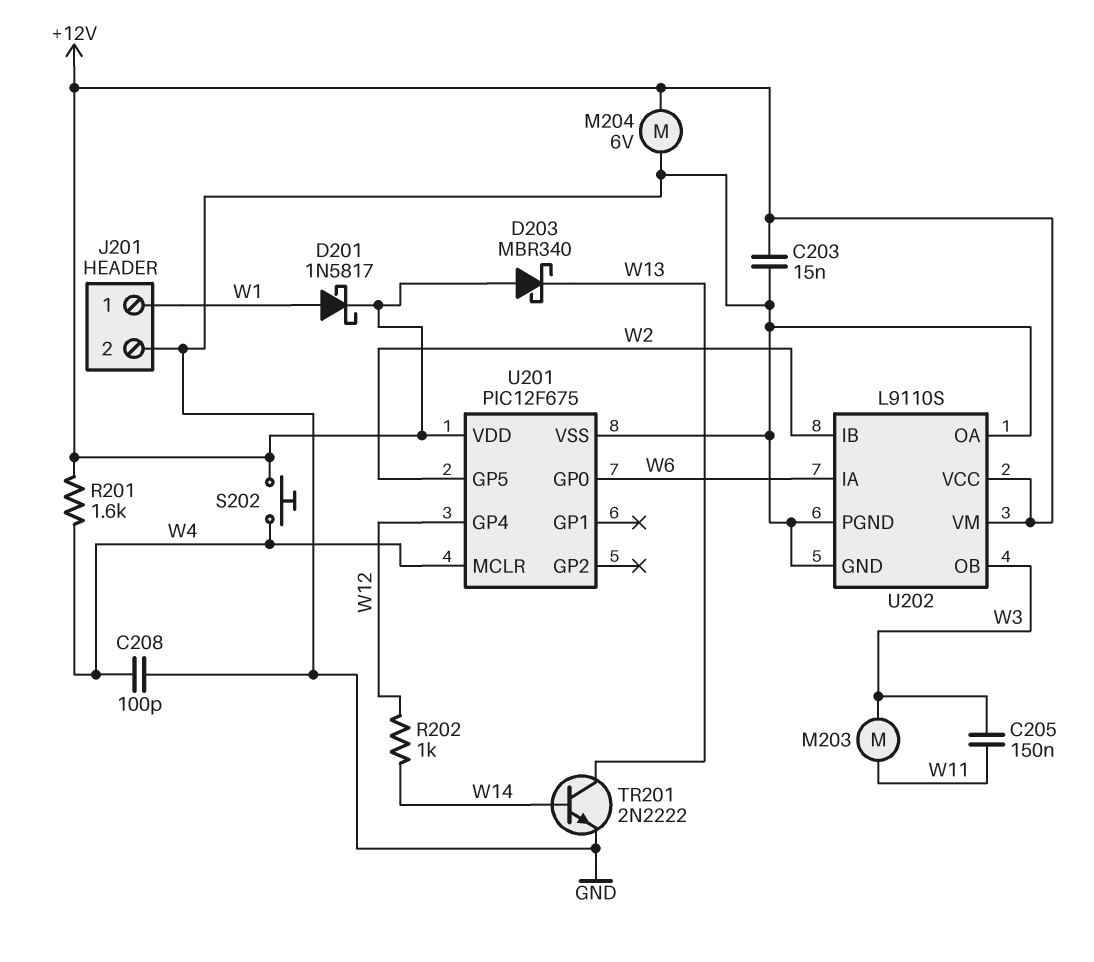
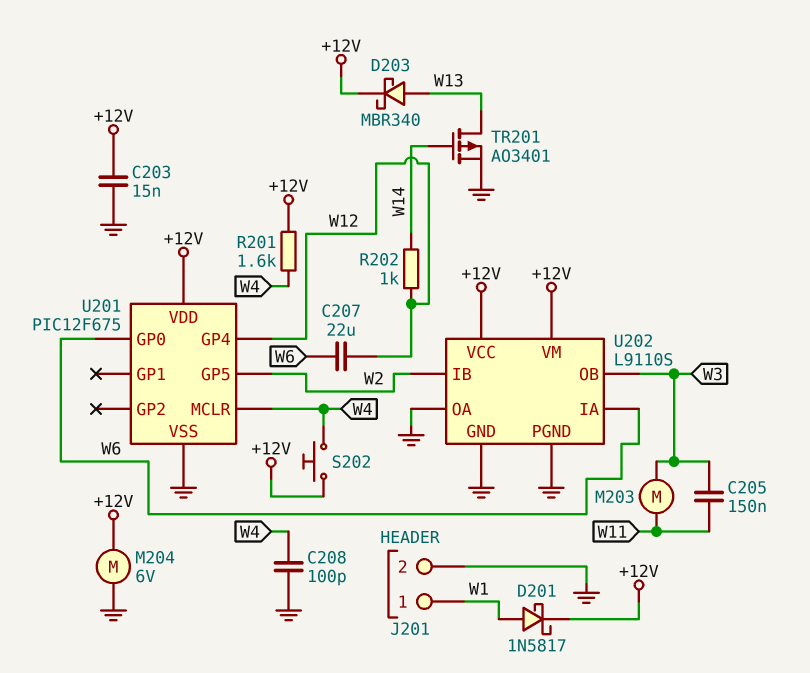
C207: none -> 22uF (W6, W12)
D203: schottky MBR340 (A +12V, K W13) -> schottky MBR340 (A W13, K +12V)
TR201: NPN 2N2222 (B W14, C W13, E GND) -> PMOS AO3401 (G W14, D W13, S GND)

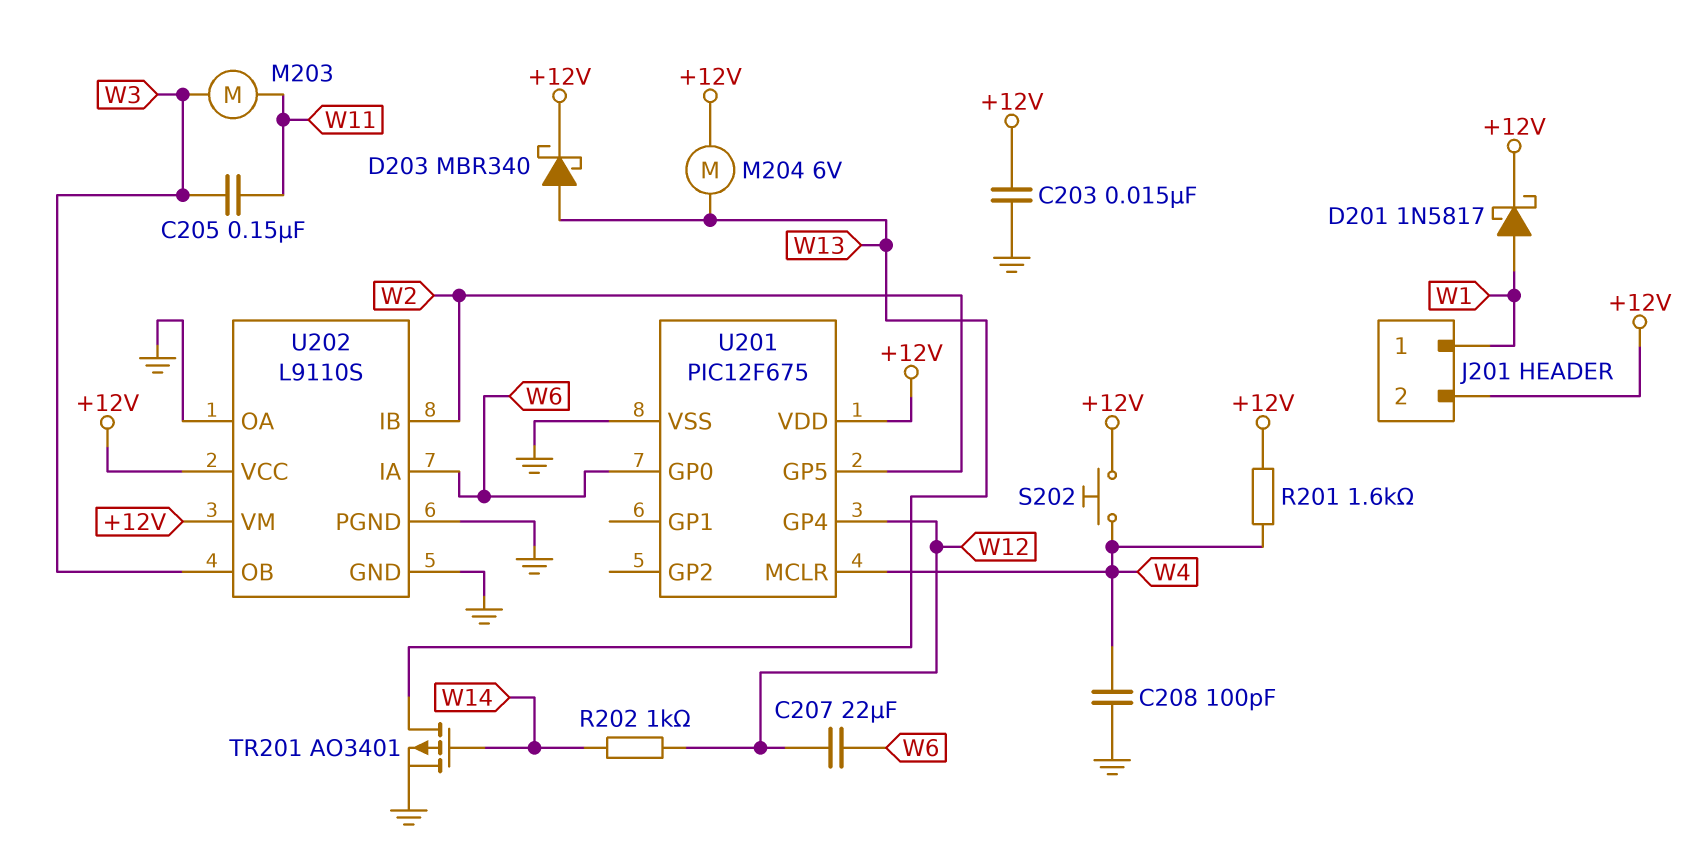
J201 pin 2: GND -> +12V
M204: motor 6V (+12V, GND) -> motor 6V (+12V, W13)

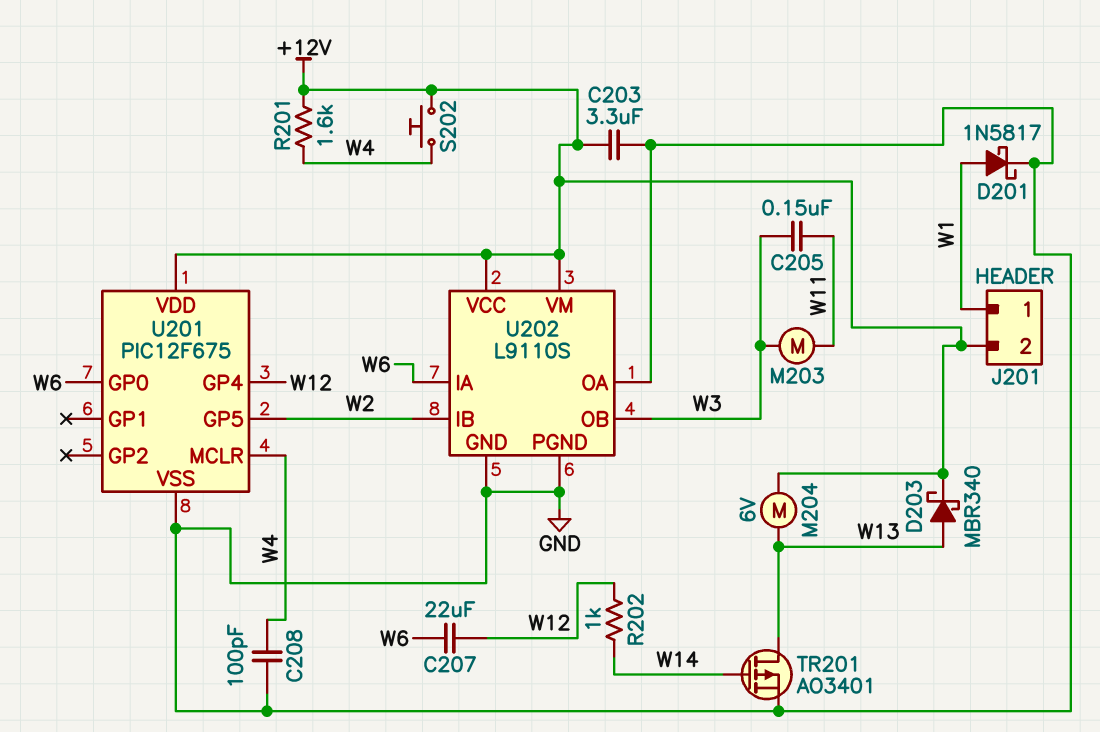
C203: 15nF (+12V, GND) -> 3.3uF (+12V, GND)
D201: schottky 1N5817 (A W1, K +12V) -> schottky 1N5817 (A W1, K GND)

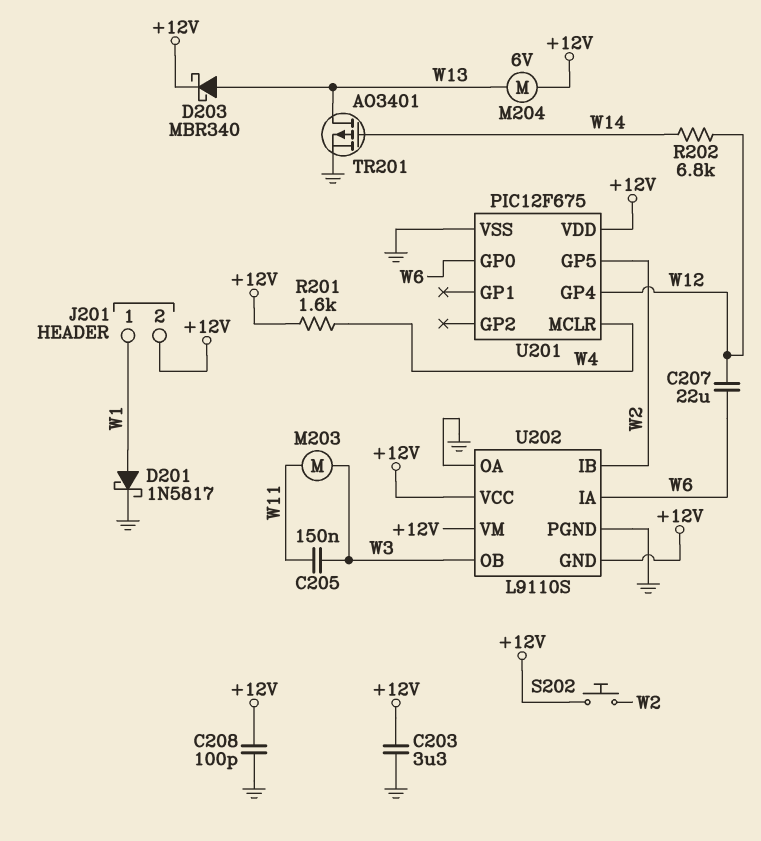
C208: 100pF (GND, W4) -> 100pF (+12V, GND)
R202: 1k (W12, W14) -> 6.8k (W12, W14)
S202: button (+12V, W4) -> button (+12V, W2)
U202 pin GND: GND -> +12V

